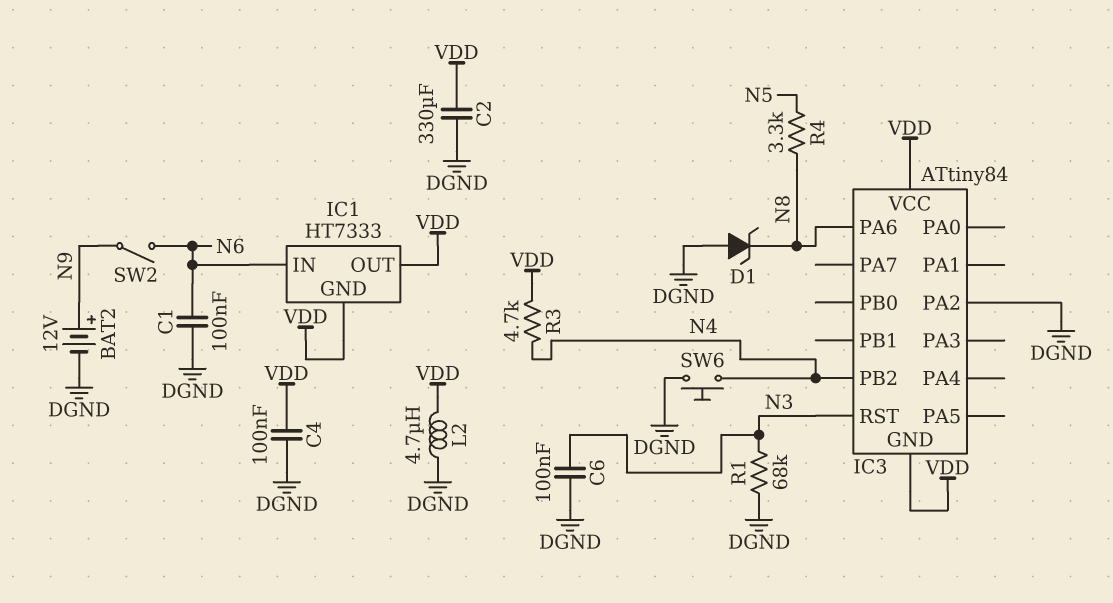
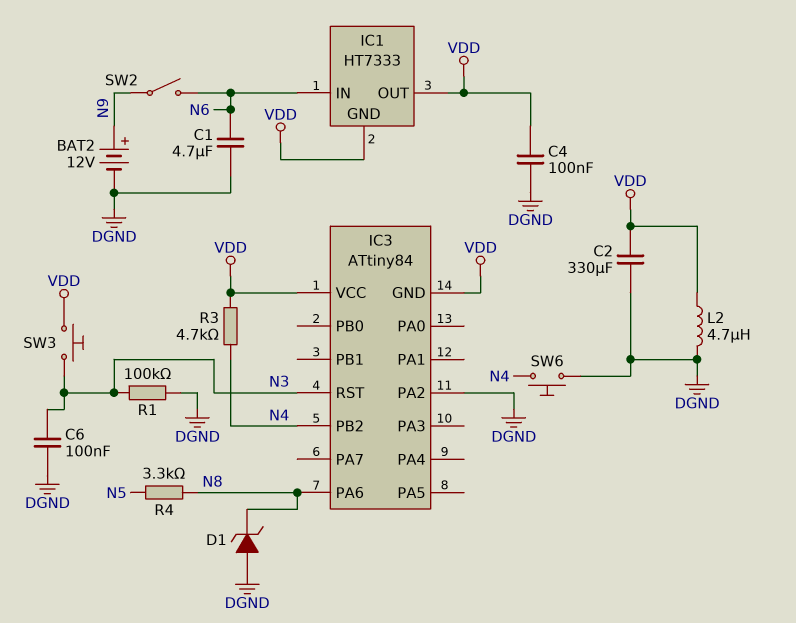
C1: 100nF (DGND, N6) -> 4.7uF (DGND, N6)
R1: 68k (DGND, N3) -> 100k (DGND, N3)
SW3: none -> button (N3, VDD)

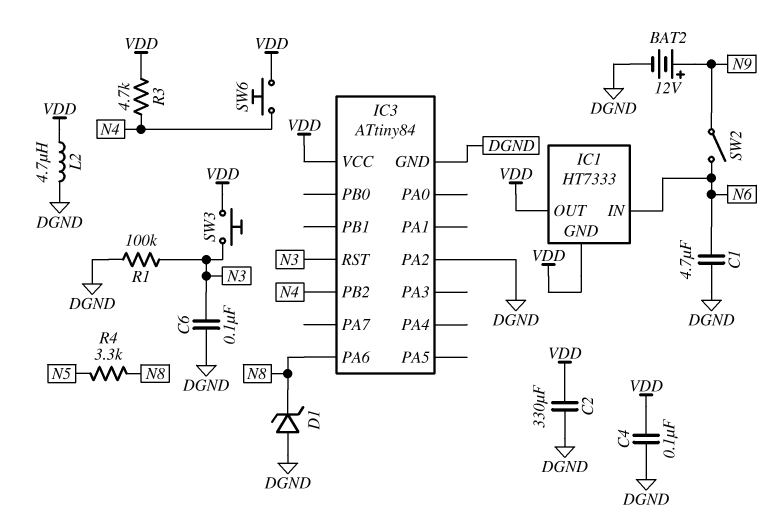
IC3 pin GND: VDD -> DGND
SW6: button (DGND, N4) -> button (N4, VDD)

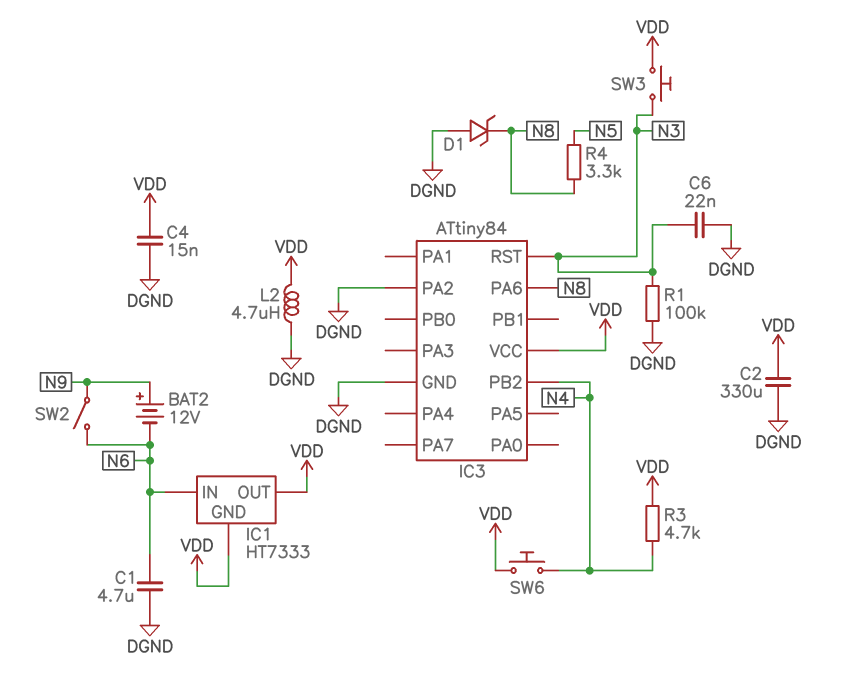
BAT2: 12V (plus N9, minus DGND) -> 12V (plus N9, minus N6)
C4: 100nF (DGND, VDD) -> 15nF (DGND, VDD)
C6: 100nF (DGND, N3) -> 22nF (DGND, N3)

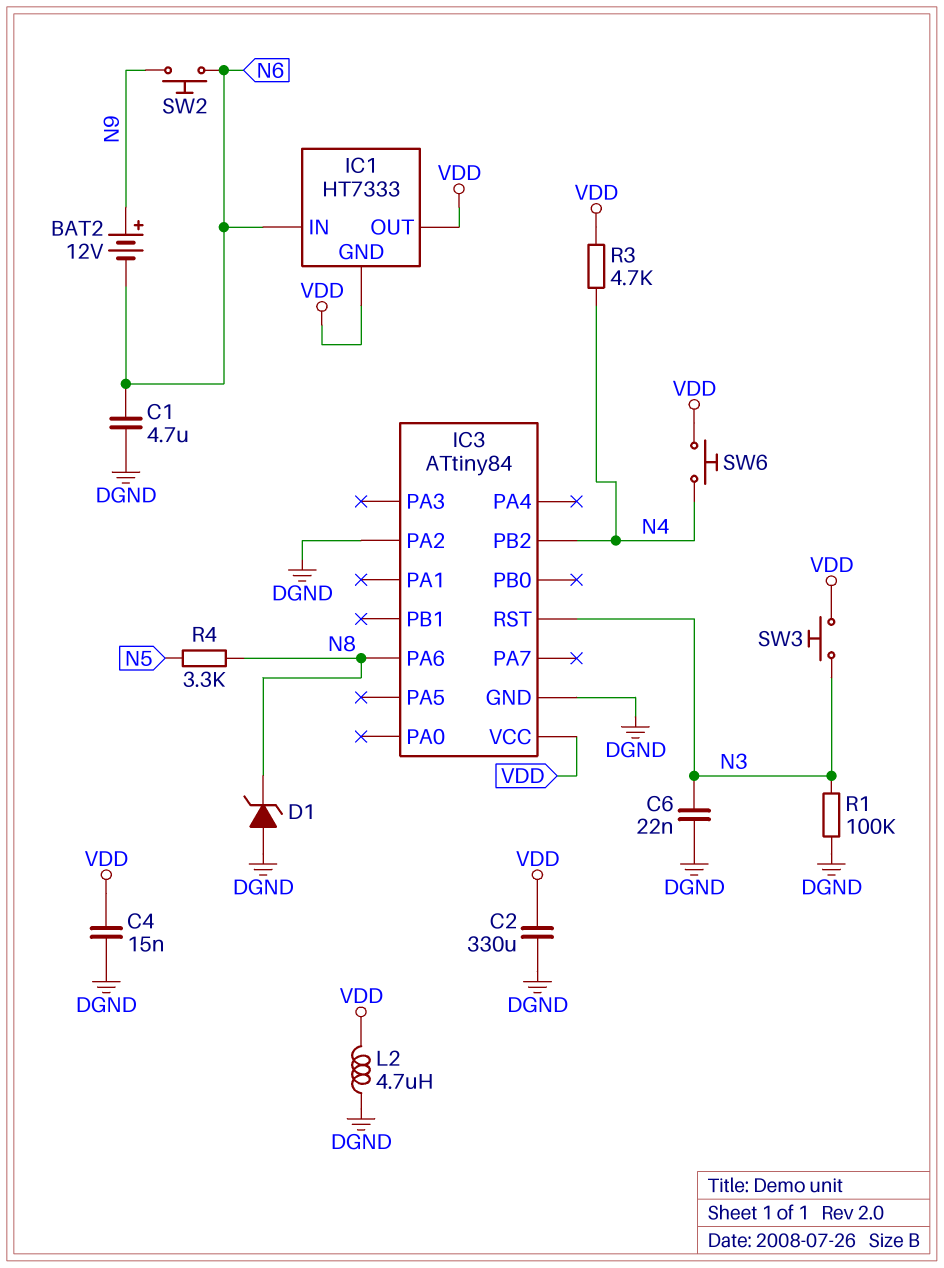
SW2: switch (N6, N9) -> button (N6, N9)

